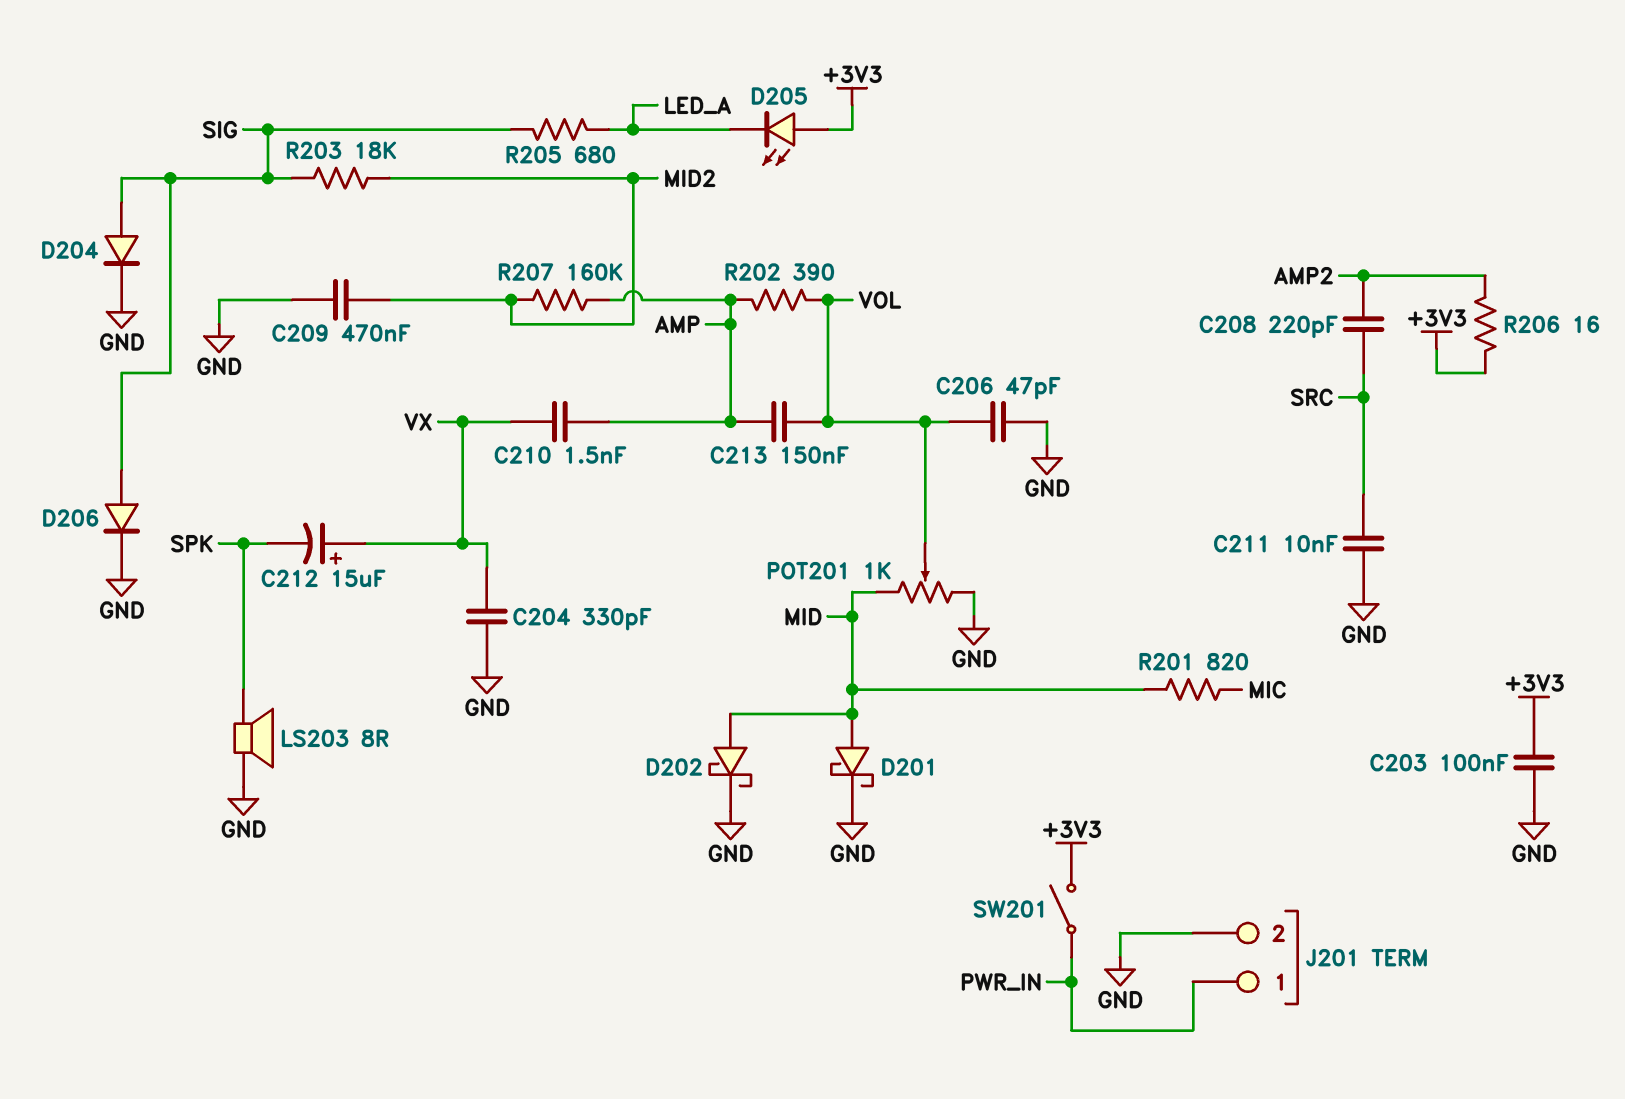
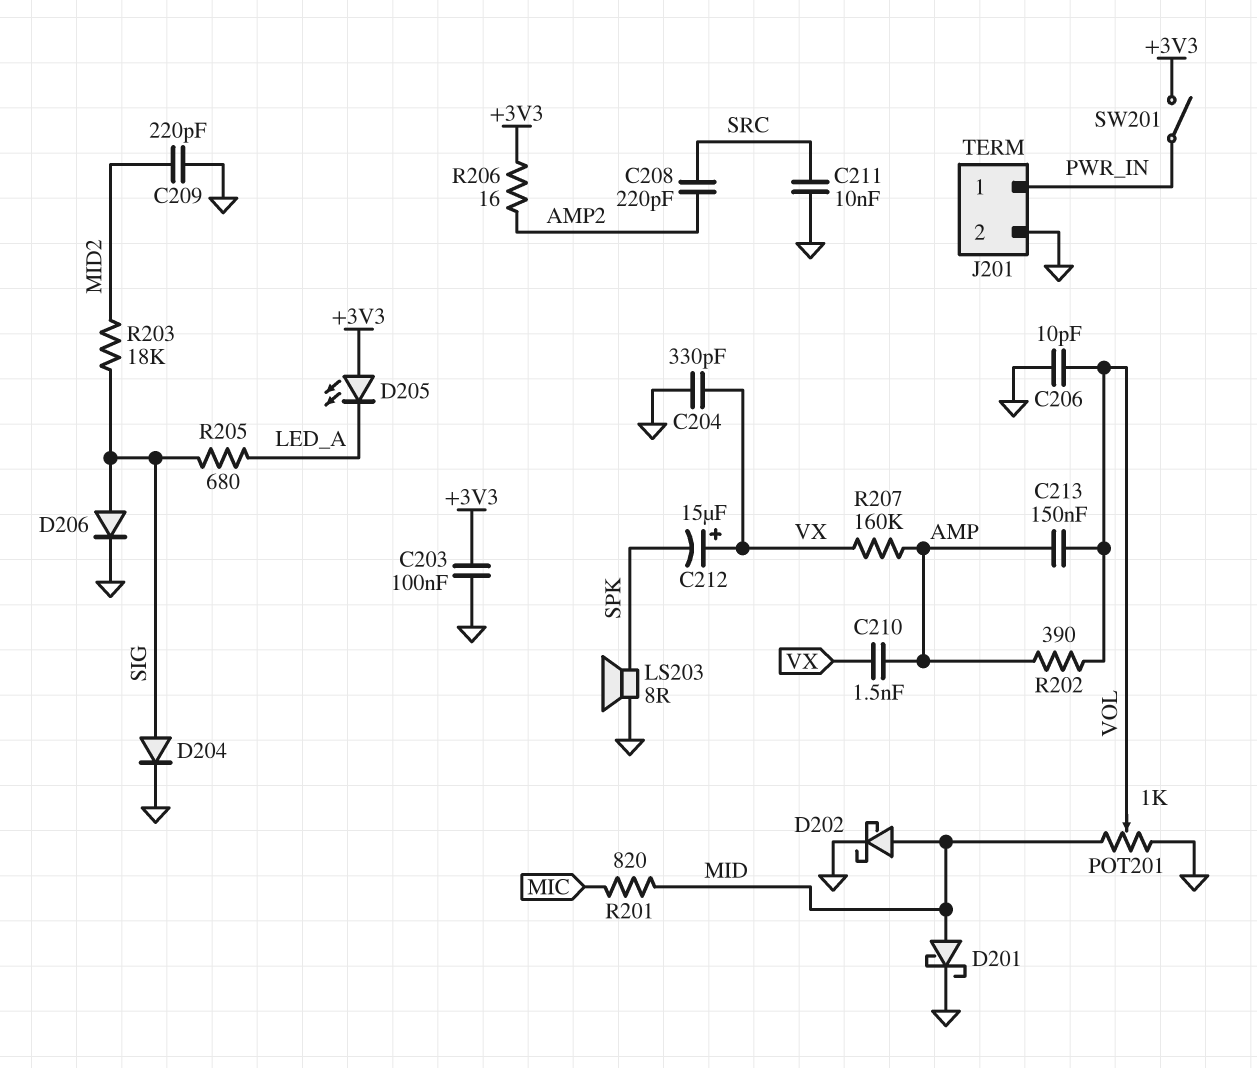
C206: 47pF (GND, VOL) -> 10pF (GND, VOL)
C209: 470nF (GND, MID2) -> 220pF (GND, MID2)
R207: 160k (AMP, MID2) -> 160k (AMP, VX)

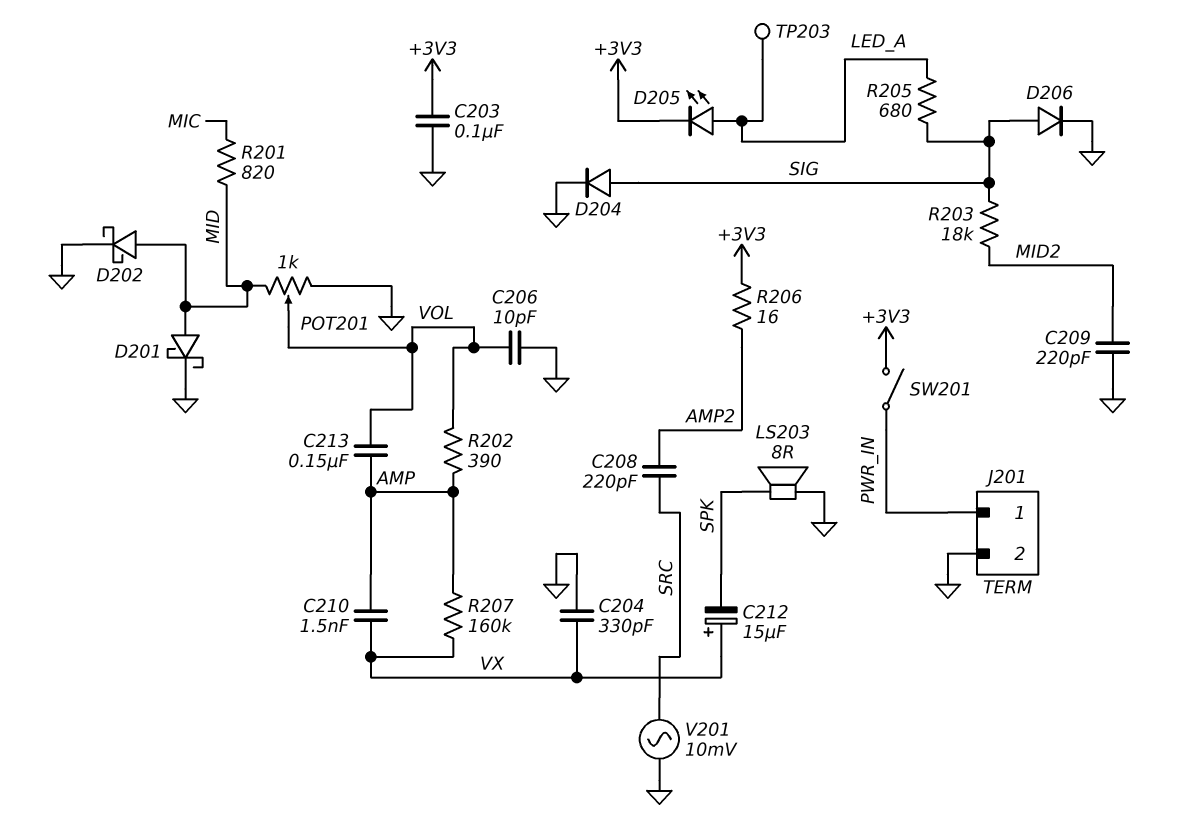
C211: 10nF (GND, SRC) -> none
D205: LED (A +3V3, K LED_A) -> LED (A LED_A, K +3V3)
TP203: none -> test point (LED_A)
V201: none -> AC 10mV (GND, SRC)

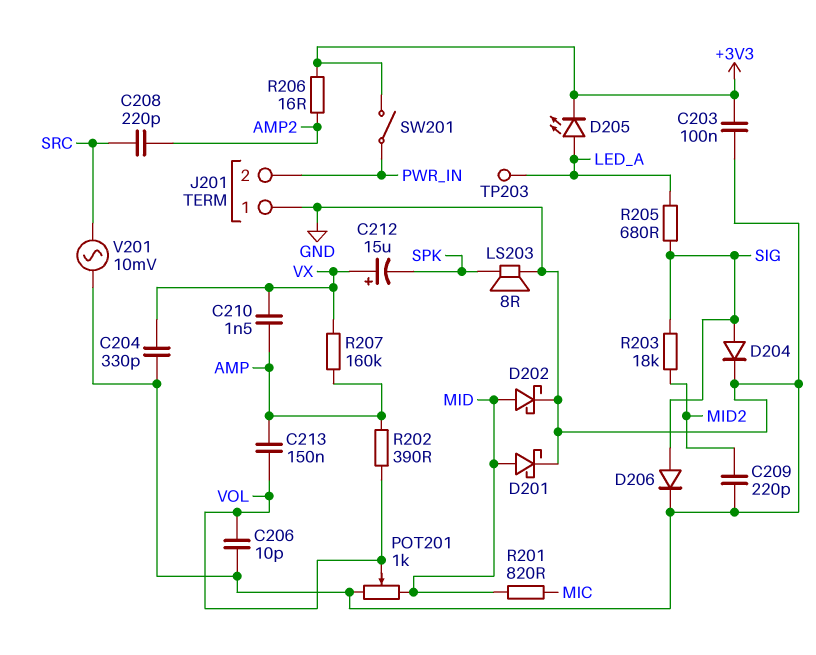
J201 pin 1: PWR_IN -> GND
J201 pin 2: GND -> PWR_IN

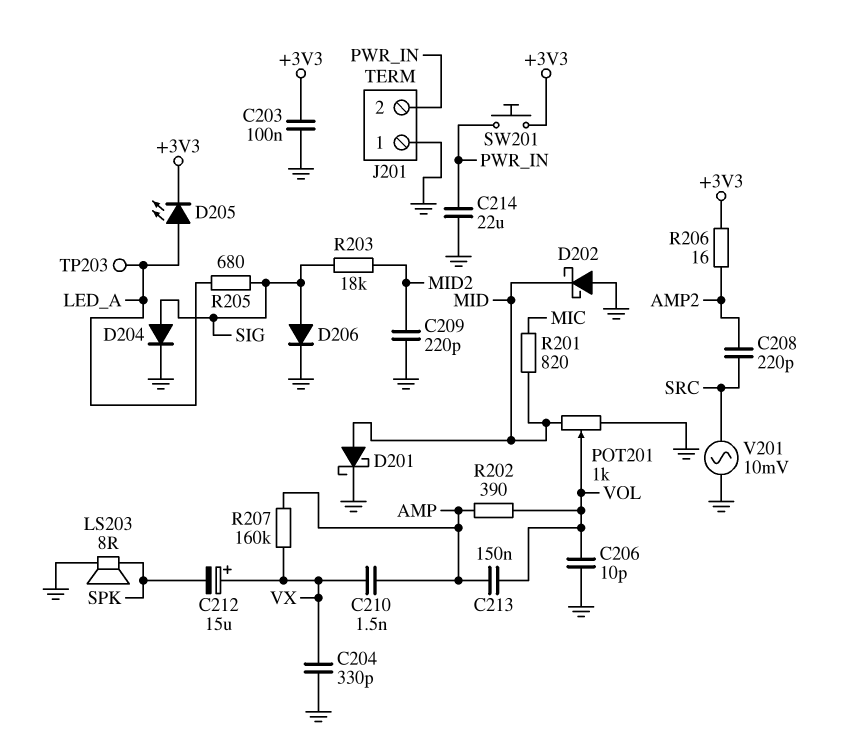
C214: none -> 22uF (GND, PWR_IN)
D202: schottky (A MID, K GND) -> schottky (A GND, K MID)
SW201: switch (+3V3, PWR_IN) -> button (+3V3, PWR_IN)

